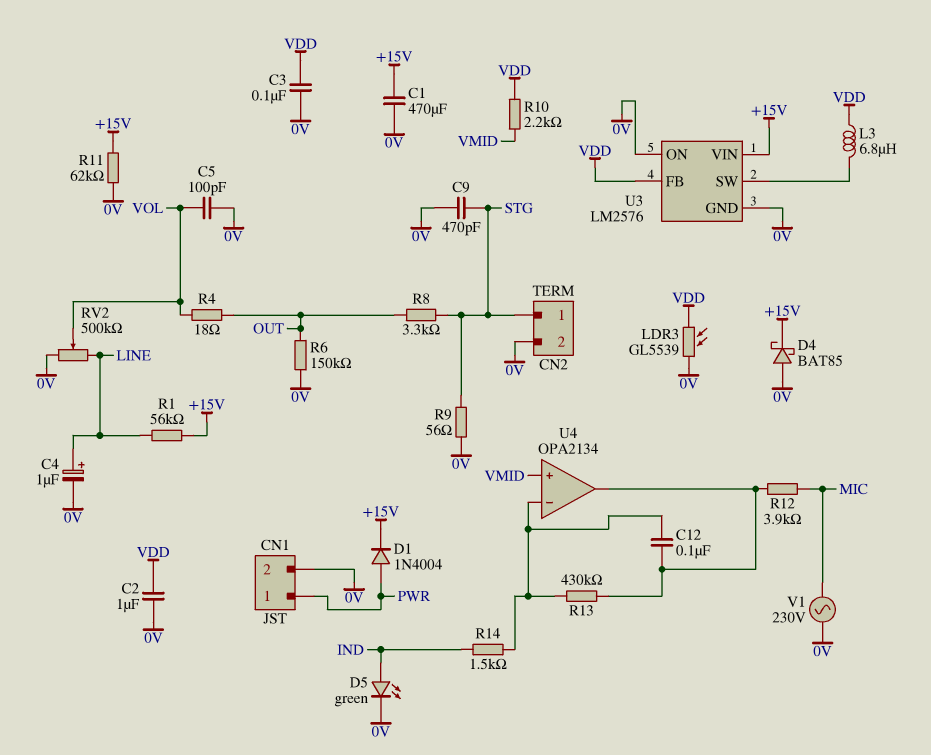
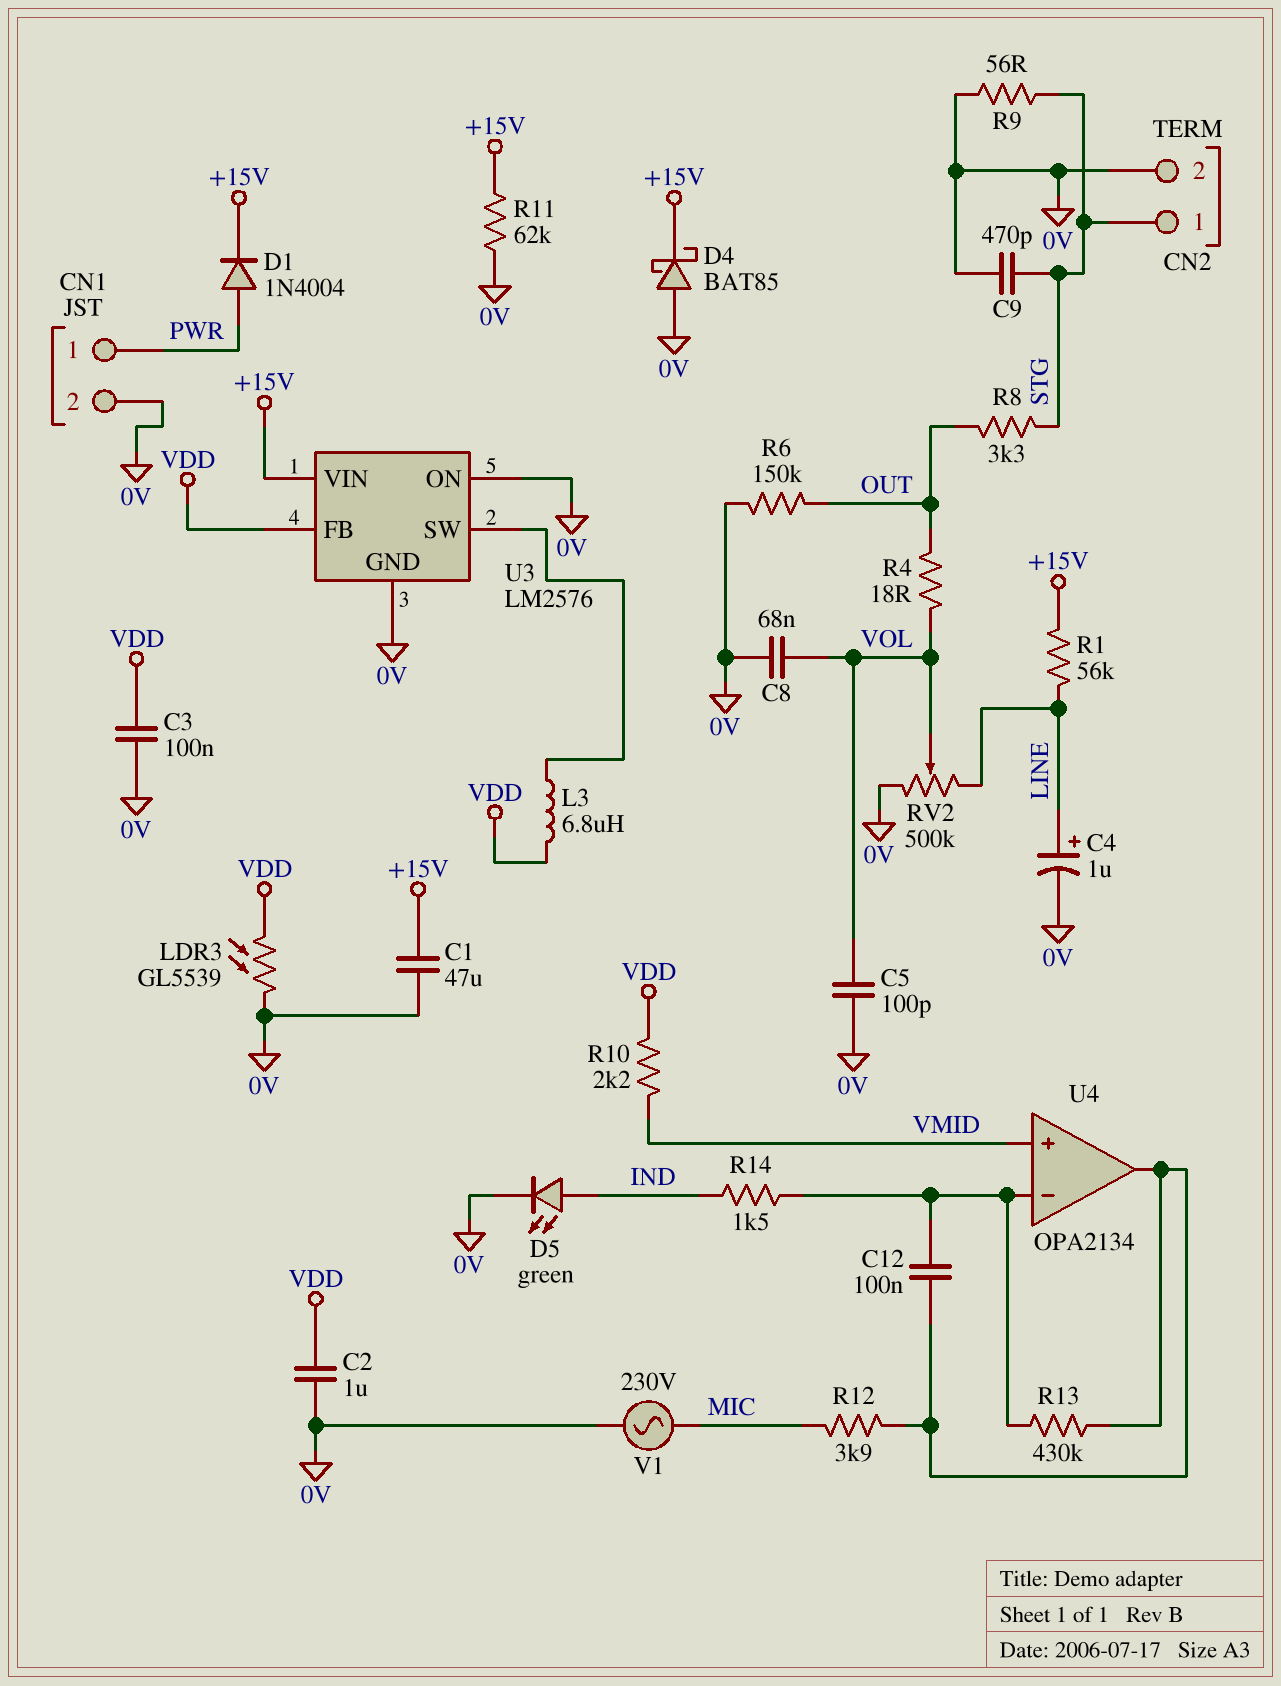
C1: 470uF (+15V, 0V) -> 47uF (+15V, 0V)
C8: none -> 68nF (0V, VOL)

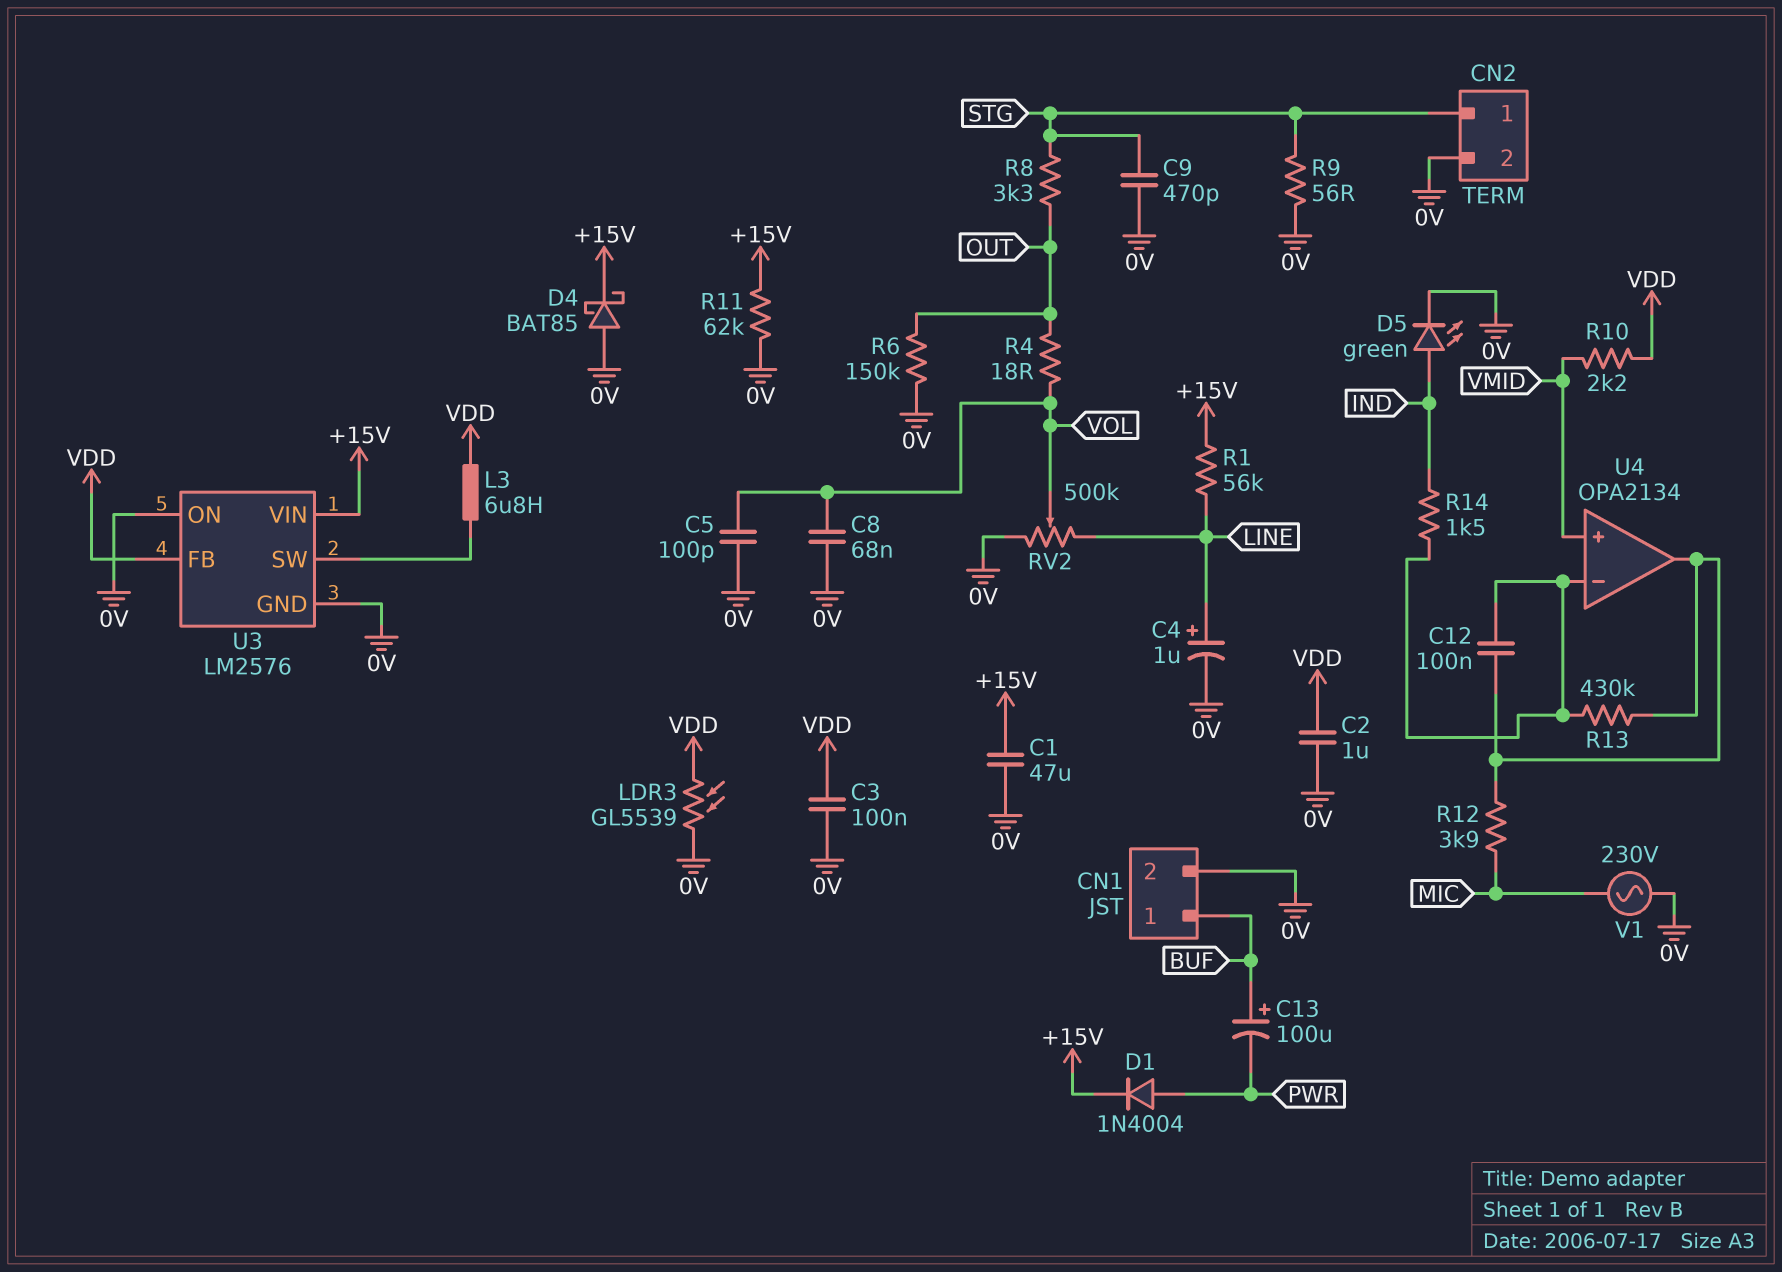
C13: none -> 100uF (plus BUF, minus PWR)
CN1 pin 1: PWR -> BUF

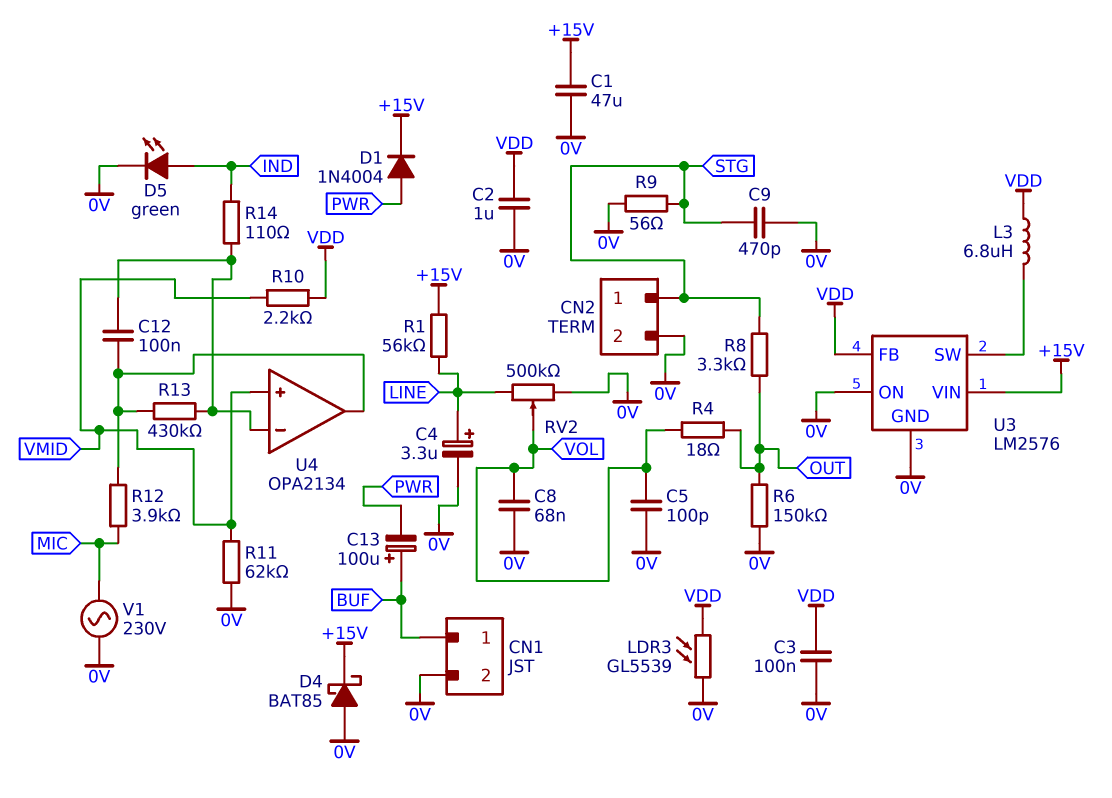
C4: 1uF (plus LINE, minus 0V) -> 3.3uF (plus LINE, minus 0V)
R11: 62k (+15V, 0V) -> 62k (0V, VMID)
R14: 1.5k (IND, U4/in-) -> 110 (IND, U4/in-)

